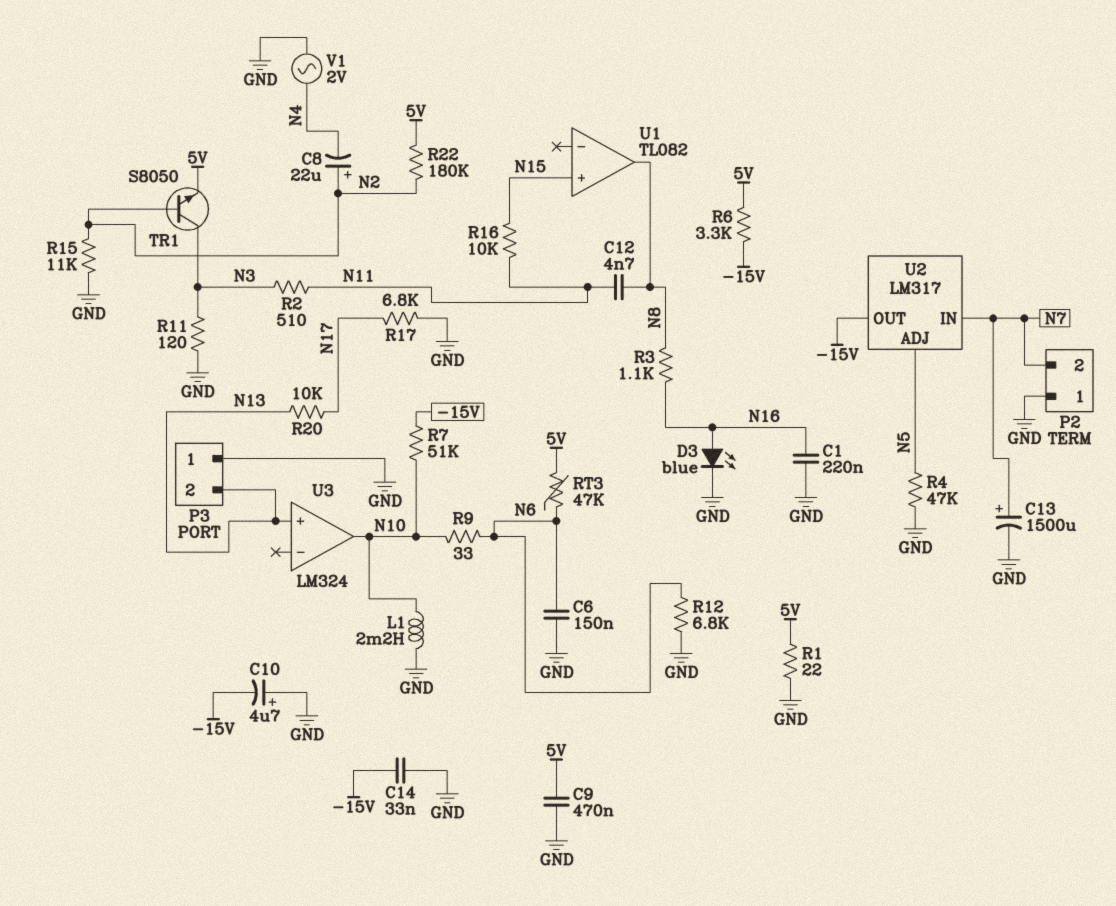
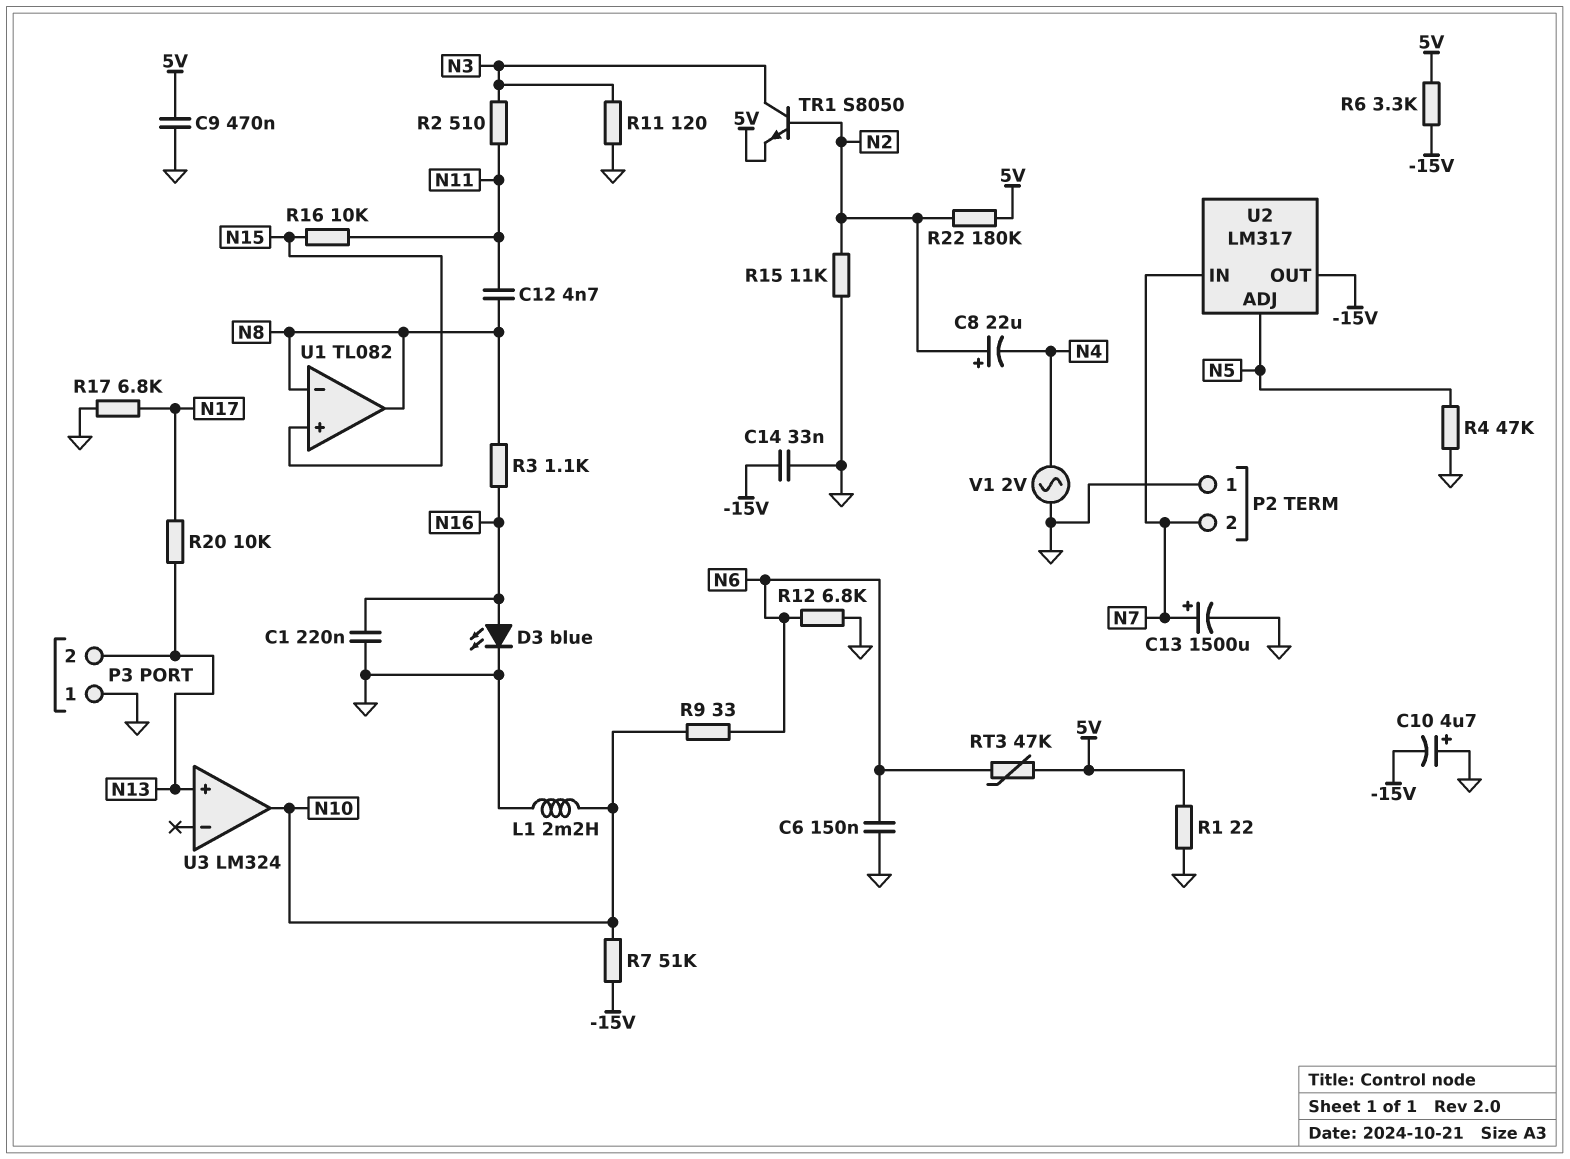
U1 pin in-: none -> N8

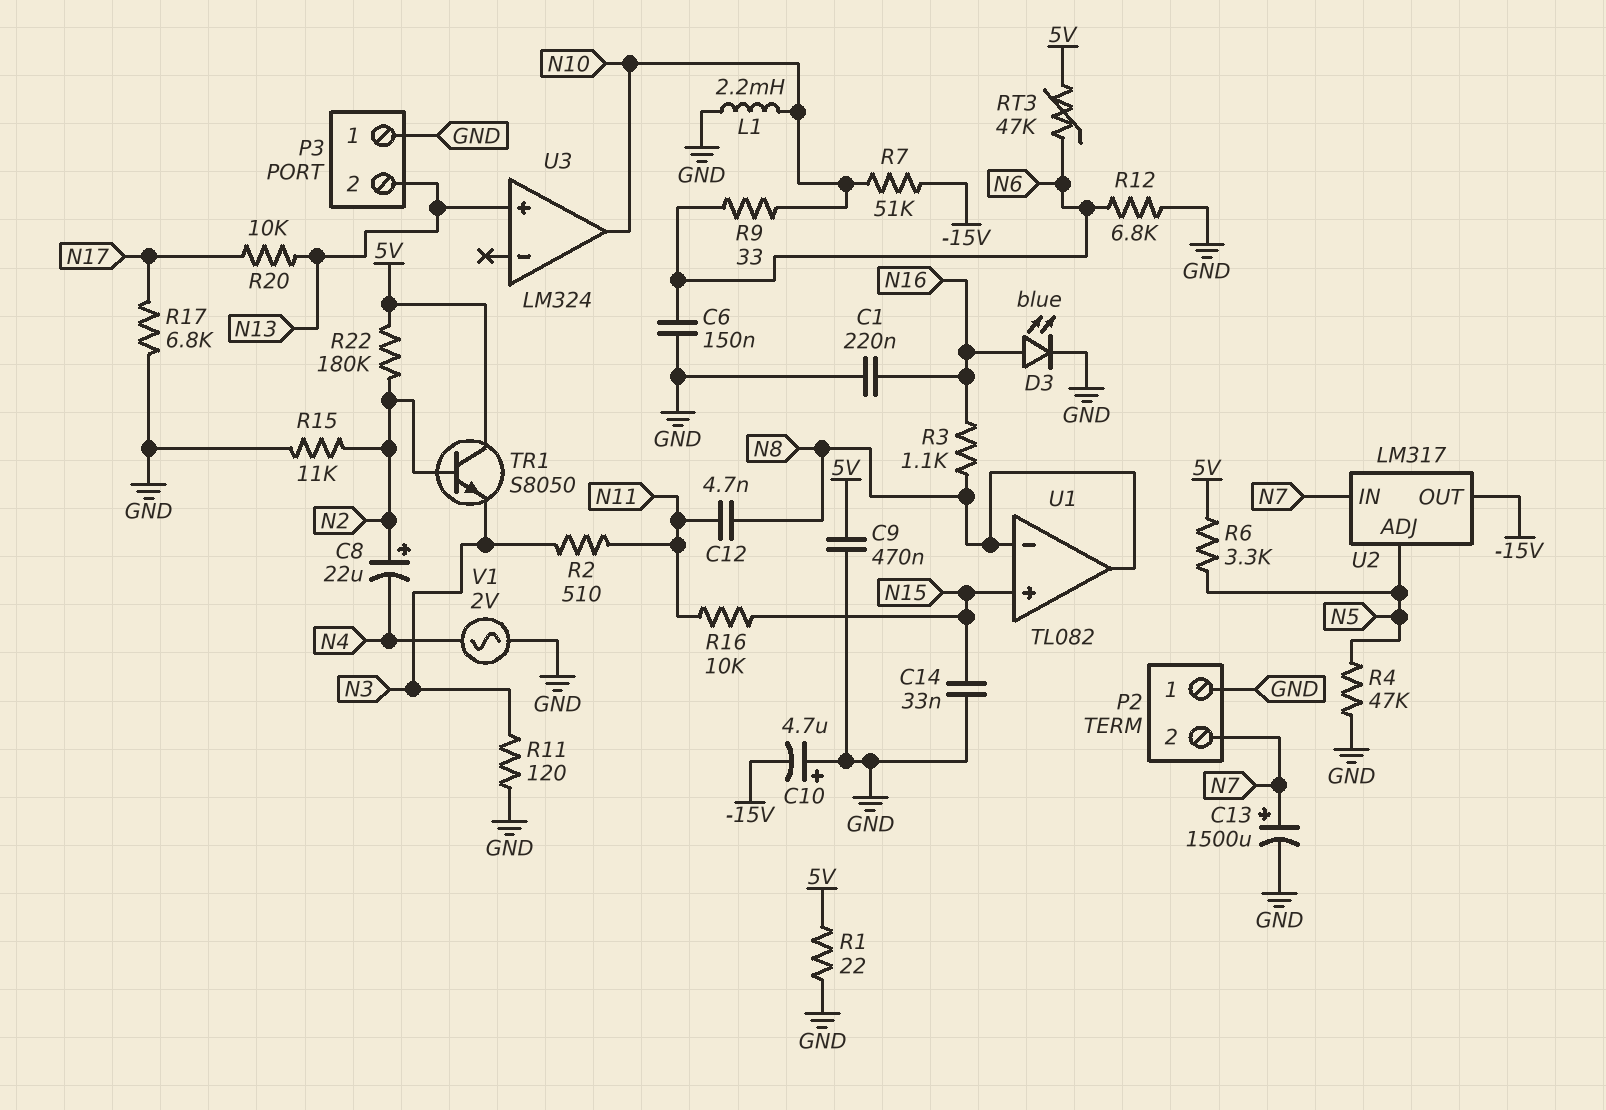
C14: 33nF (-15V, GND) -> 33nF (GND, N15)
R6: 3.3k (-15V, 5V) -> 3.3k (5V, N5)
TR1: NPN S8050 (B N2, C N3, E 5V) -> NPN S8050 (B N2, C 5V, E N3)

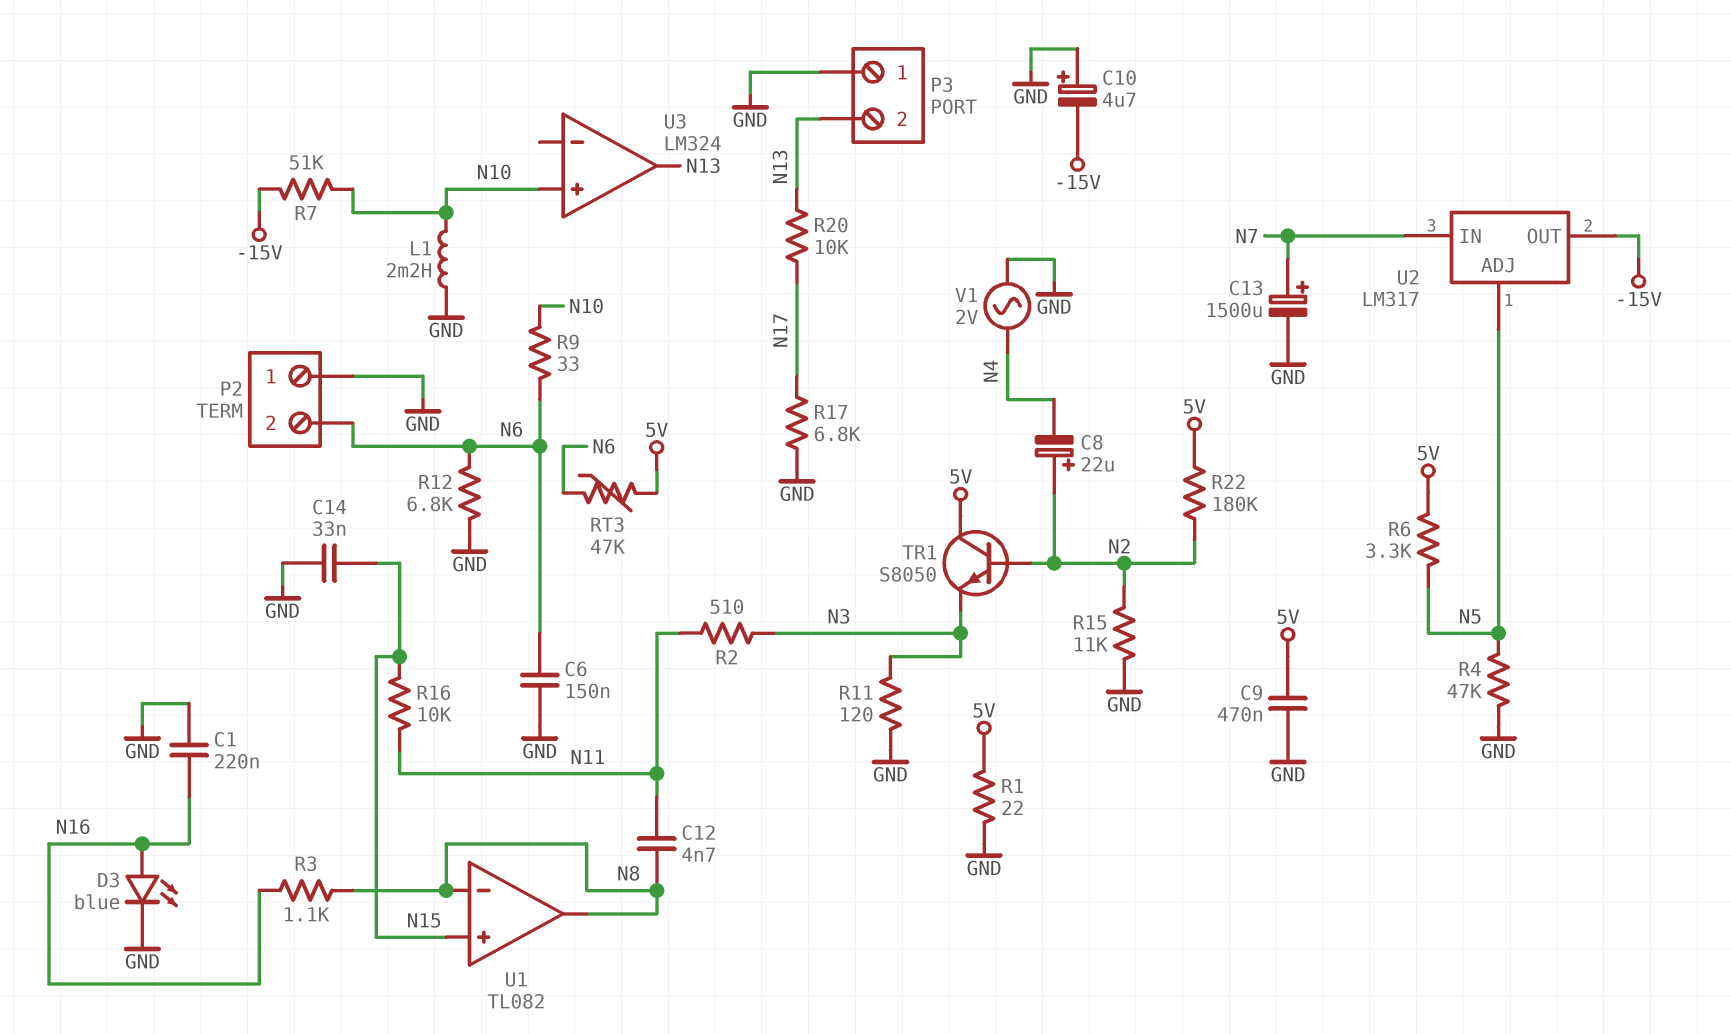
P2 pin 2: N7 -> N6
U3 pin in+: N13 -> N10
U3 pin out: N10 -> N13

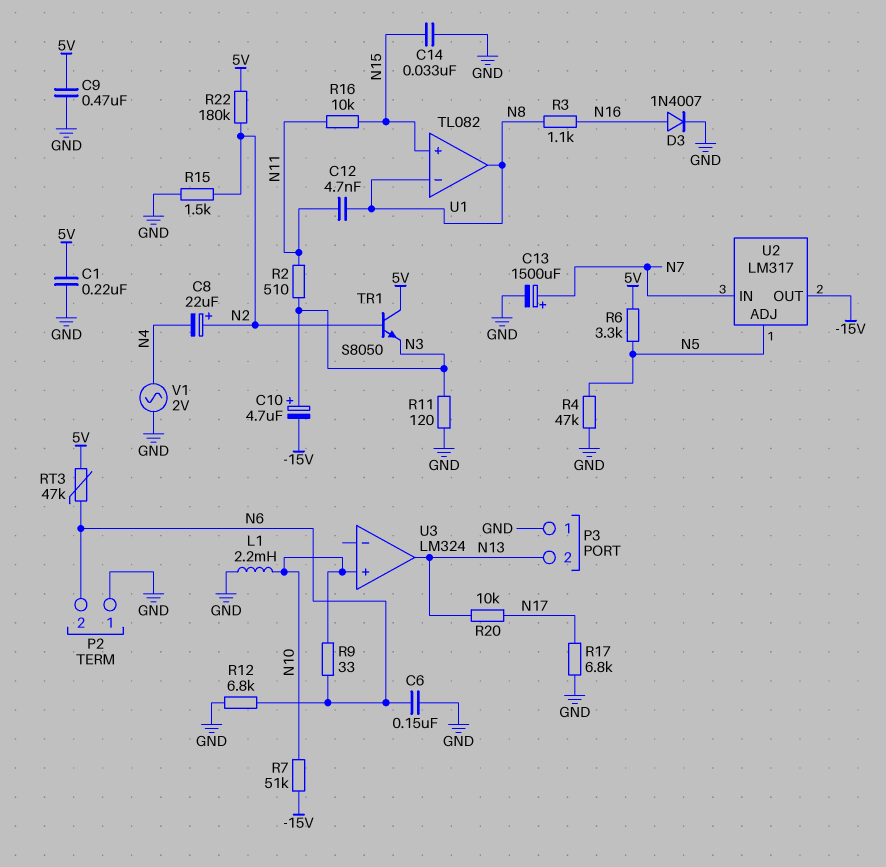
C1: 220nF (GND, N16) -> 220nF (5V, GND)
C10: 4.7uF (plus GND, minus -15V) -> 4.7uF (plus N3, minus -15V)
D3: LED blue (A N16, K GND) -> diode 1N4007 (A N16, K GND)
R1: 22 (5V, GND) -> none
R15: 11k (GND, N2) -> 1.5k (GND, N2)

